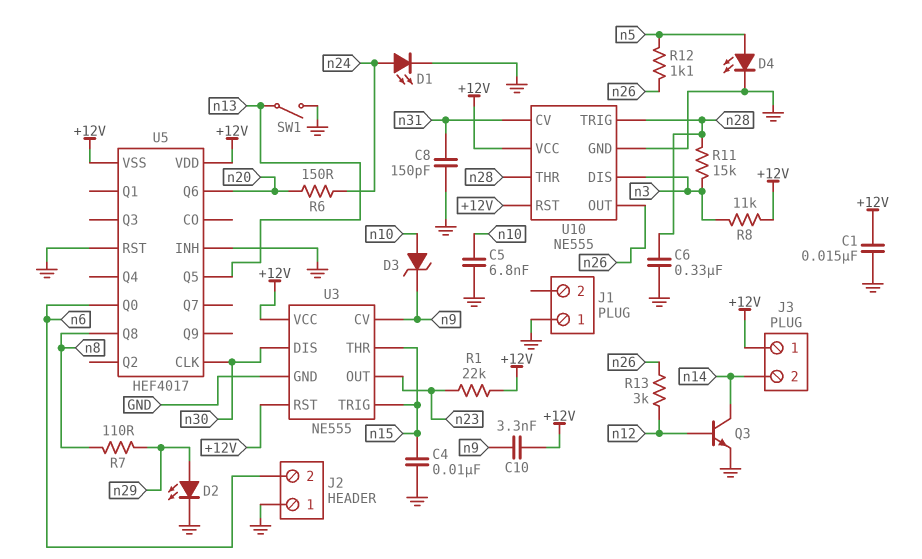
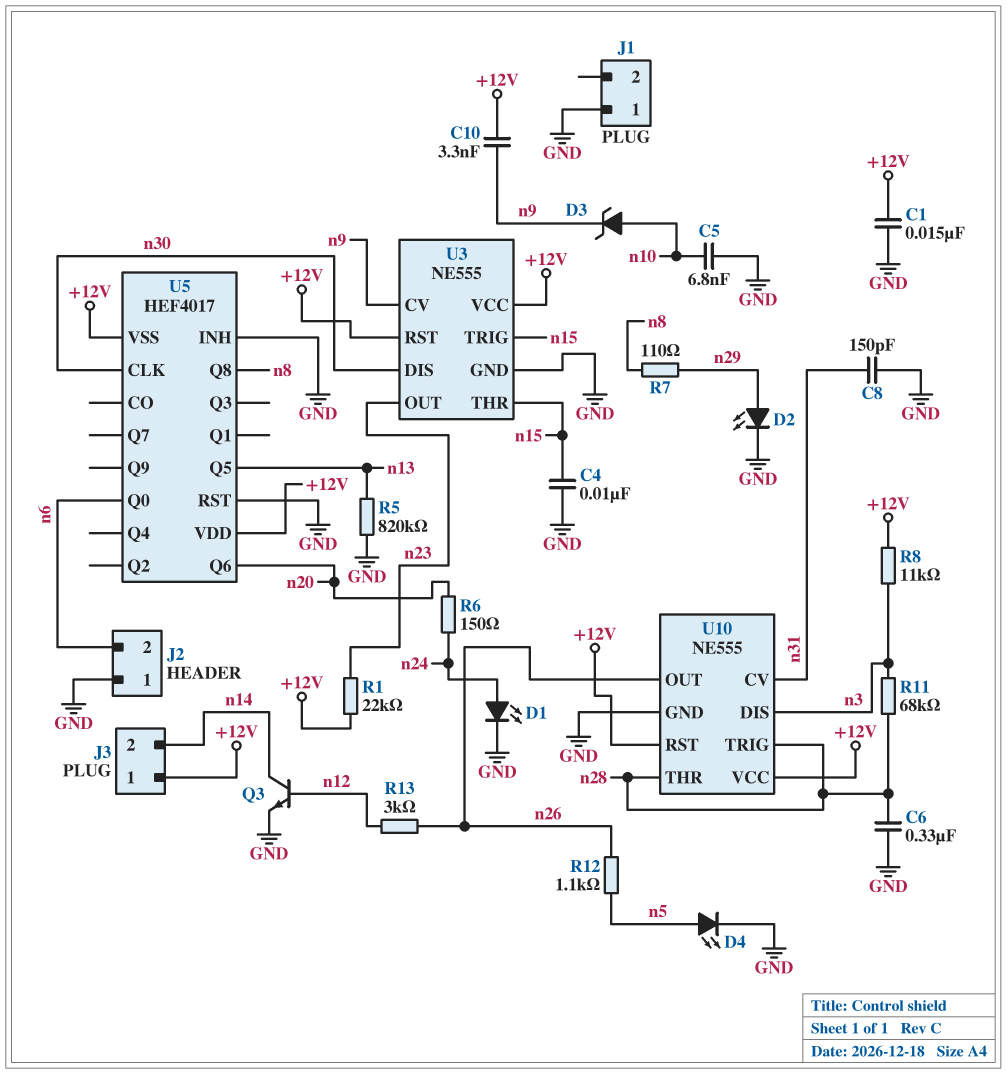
R5: none -> 820k (GND, n13)
R11: 15k (n3, n28) -> 68k (n3, n28)
SW1: switch (GND, n13) -> none

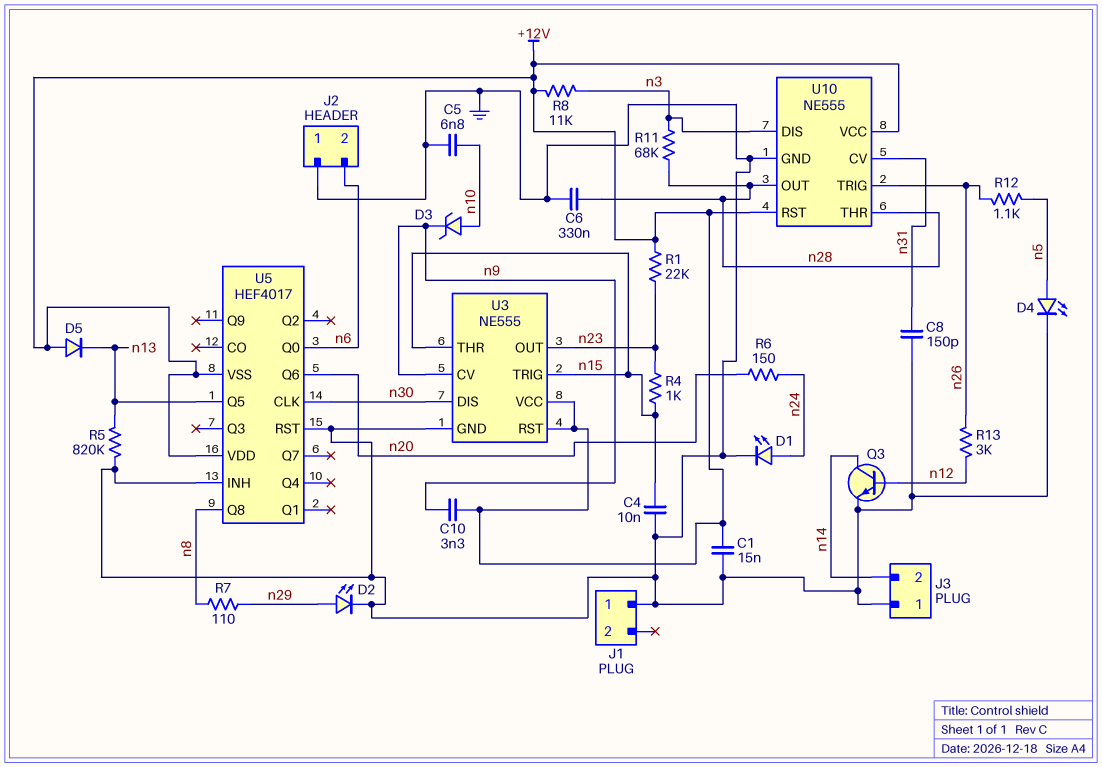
D5: none -> diode (A +12V, K n13)
J3 pin 1: +12V -> GND
R4: none -> 1k (n15, n23)
U10 pin OUT: n26 -> n28
U10 pin TRIG: n28 -> n26

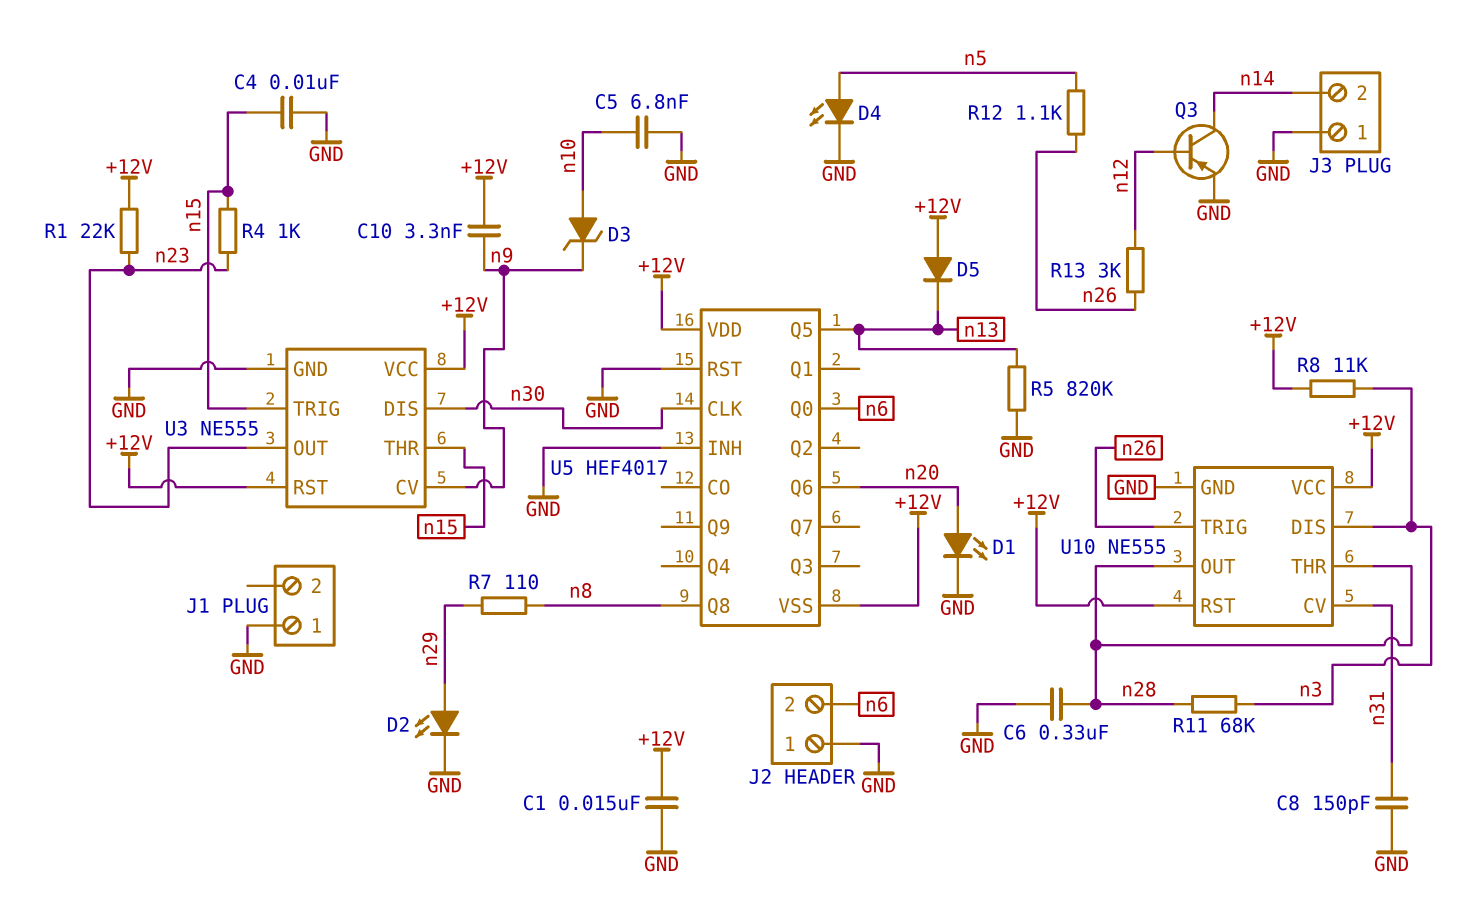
D1: LED (A n24, K GND) -> LED (A n20, K GND)
Q3: NPN (B n12, C n14, E GND) -> PNP (B n12, C n14, E GND)
R6: 150 (n20, n24) -> none

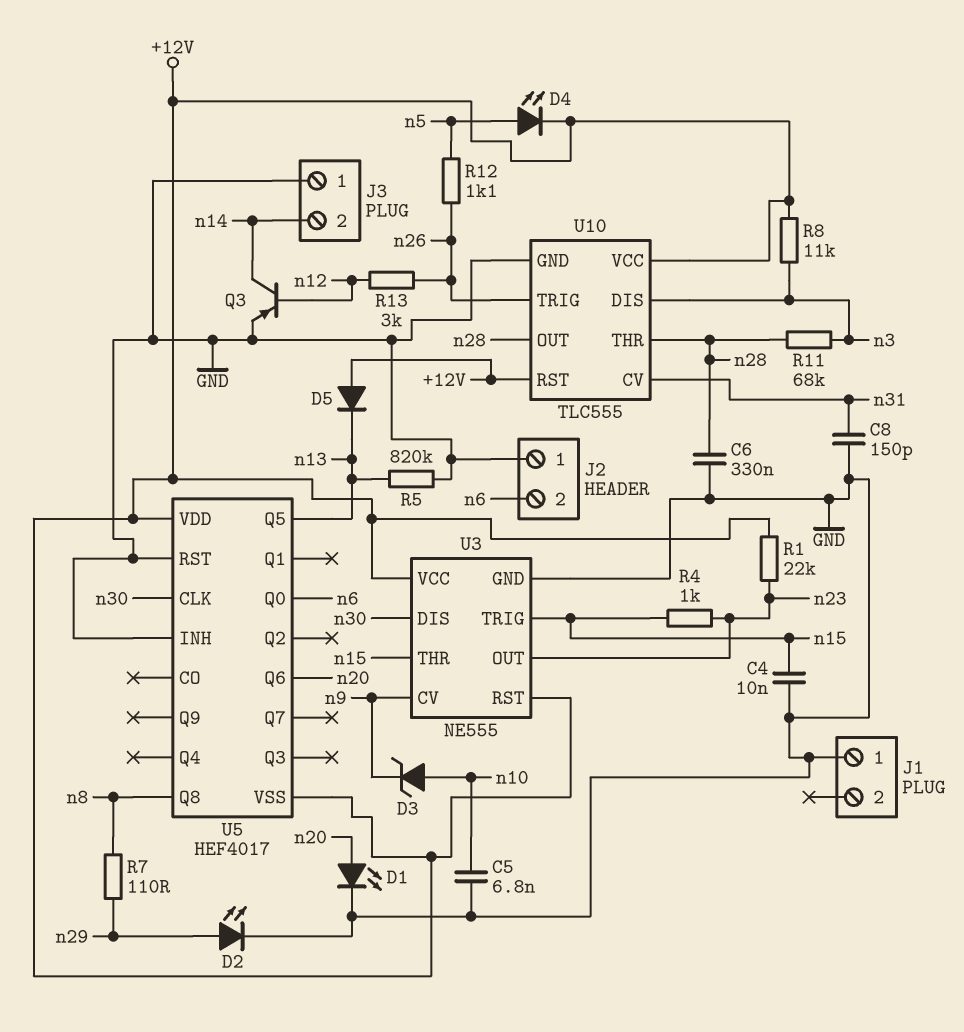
C1: 15nF (+12V, GND) -> none
C10: 3.3nF (+12V, n9) -> none
D4: LED (A n5, K GND) -> LED (A n5, K +12V)
U10: NE555 -> TLC555

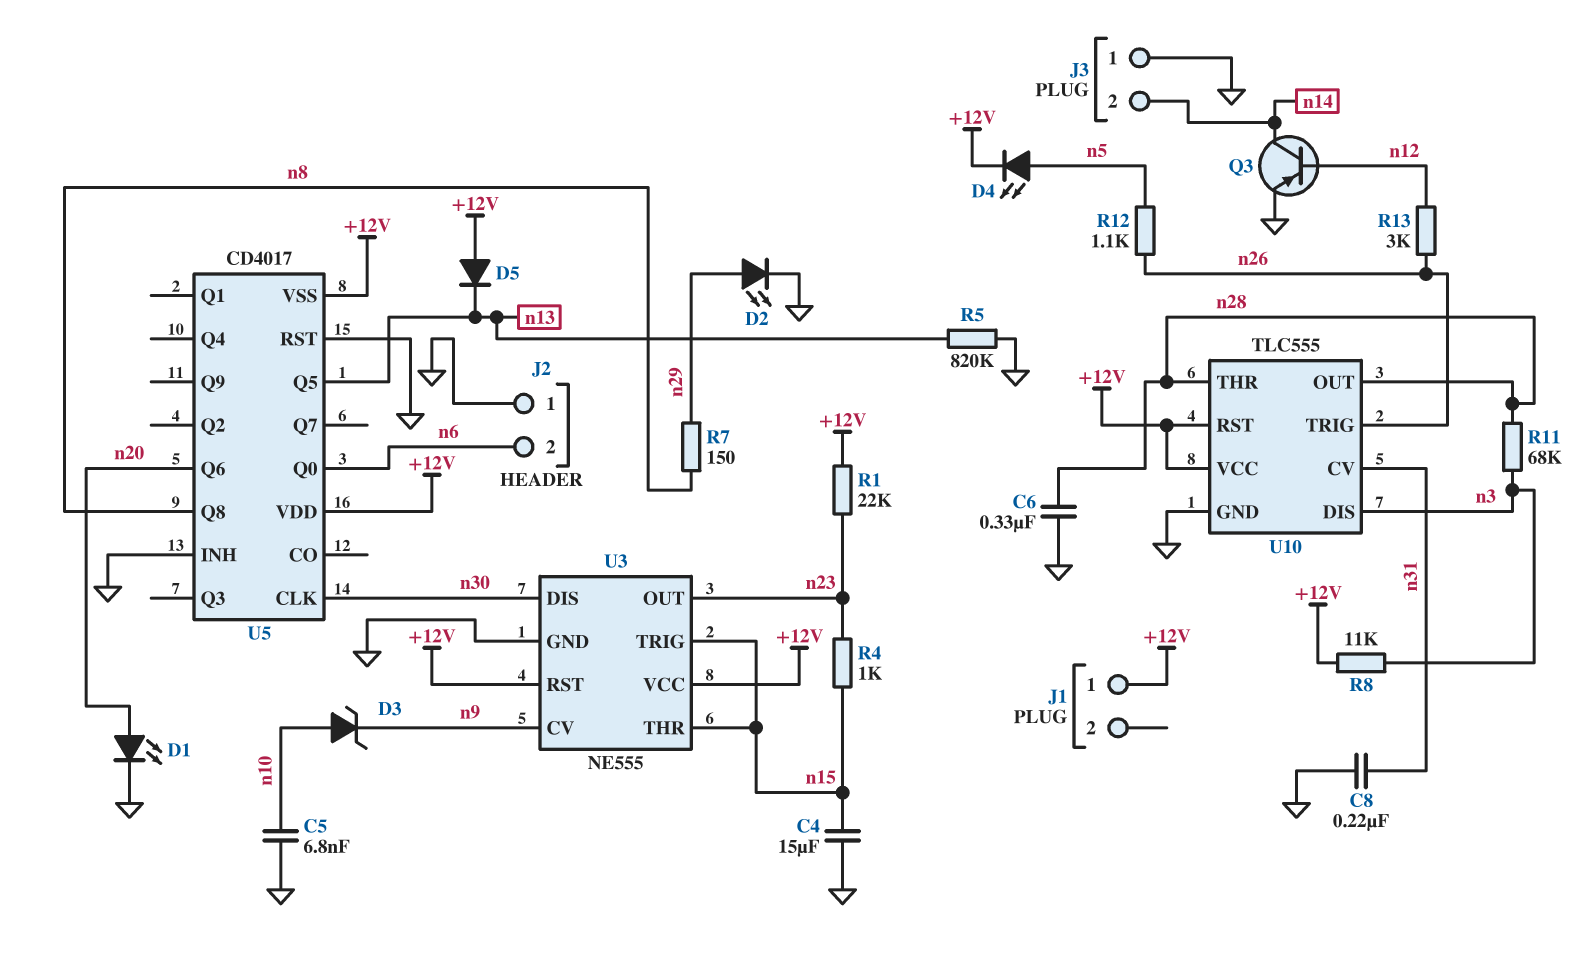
C4: 10nF (GND, n15) -> 15uF (GND, n15)
C8: 150pF (GND, n31) -> 220nF (GND, n31)
J1 pin 1: GND -> +12V
R7: 110 (n8, n29) -> 150 (n8, n29)
U5: HEF4017 -> CD4017

